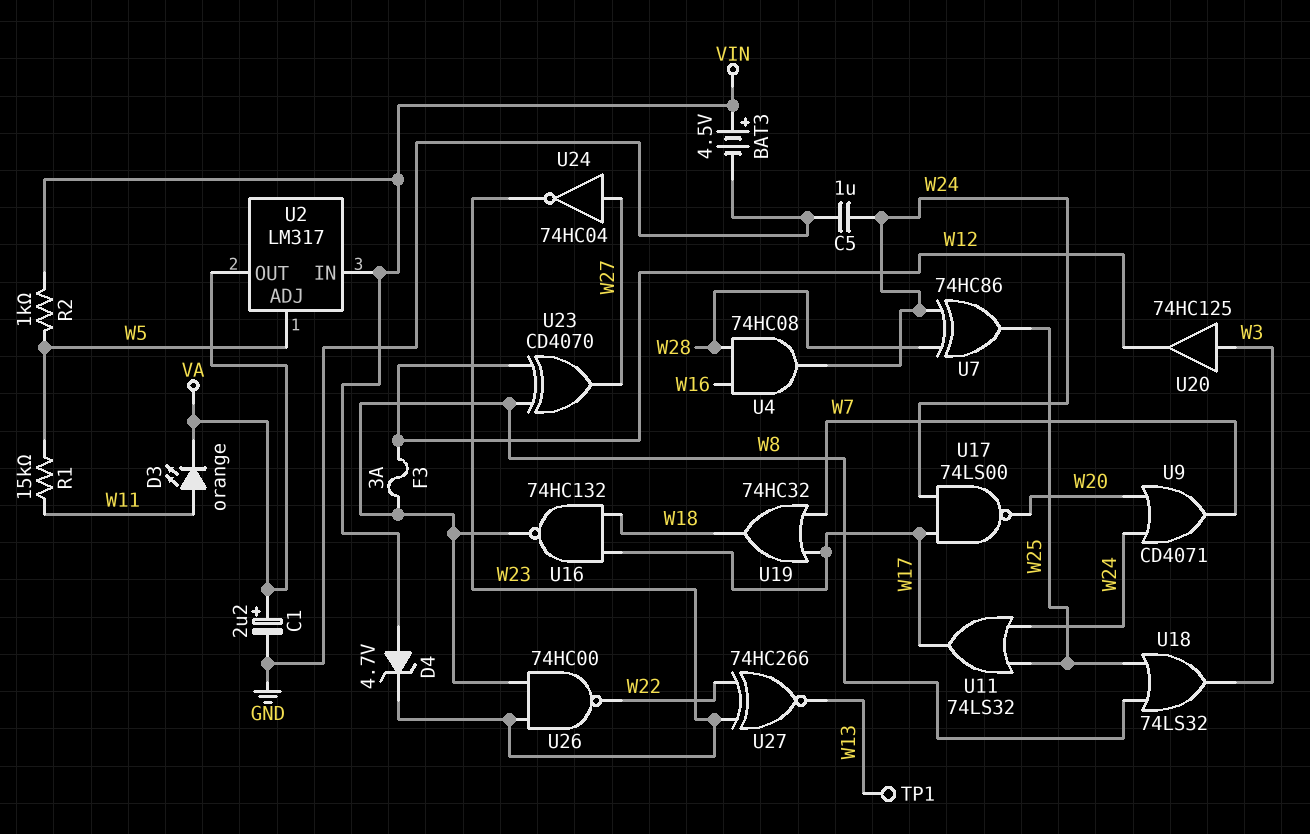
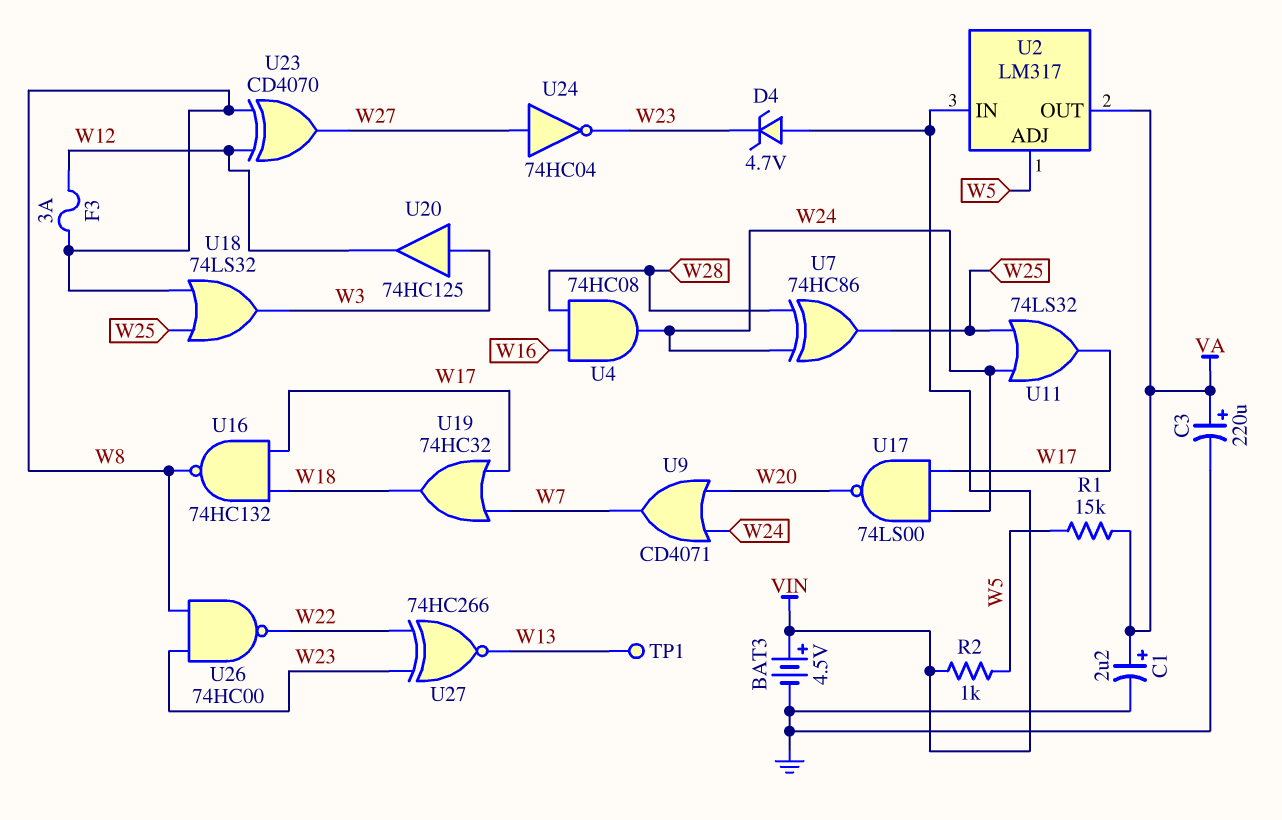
C3: none -> 220uF (plus VA, minus GND)
C5: 1uF (GND, W24) -> none
D3: LED orange (A W11, K VA) -> none
R1: 15k (W5, W11) -> 15k (VA, W5)

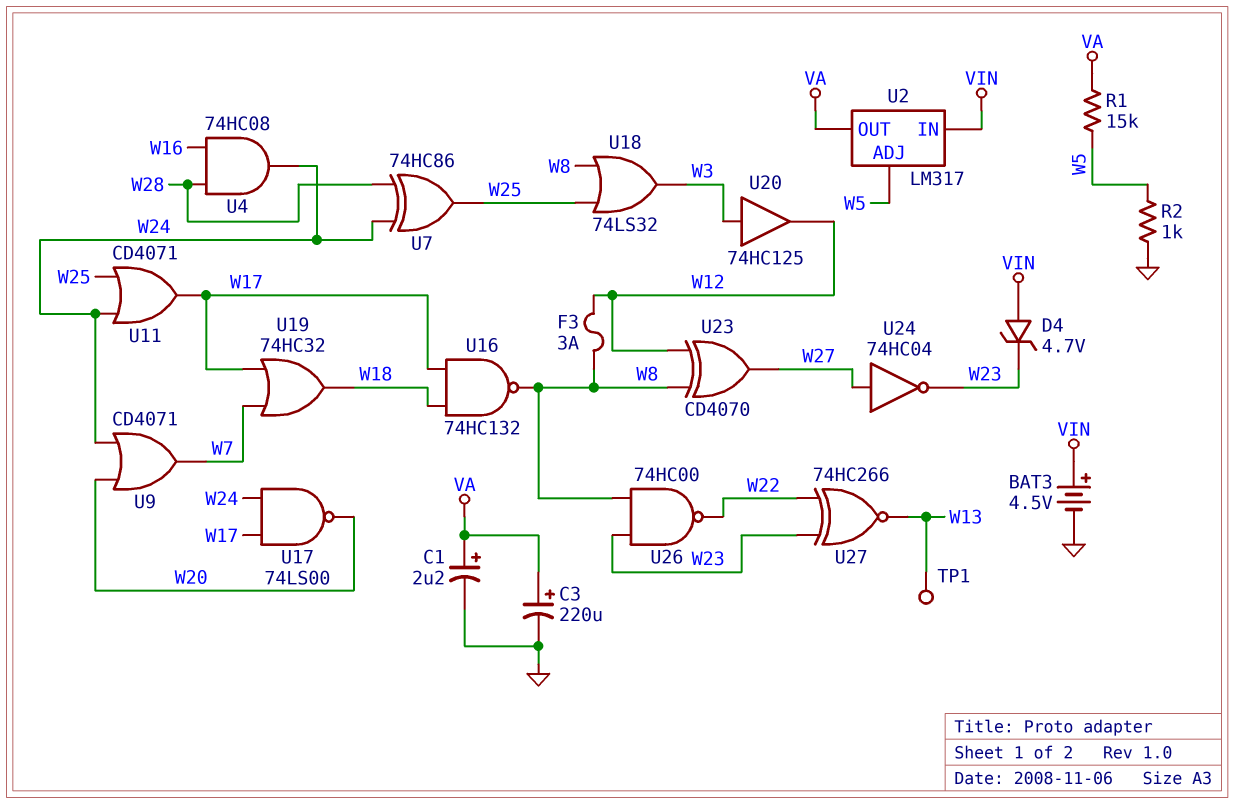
R2: 1k (VIN, W5) -> 1k (GND, W5)
U11: OR 74LS32 (in W24, in W25, out W17) -> OR CD4071 (in W24, in W25, out W17)

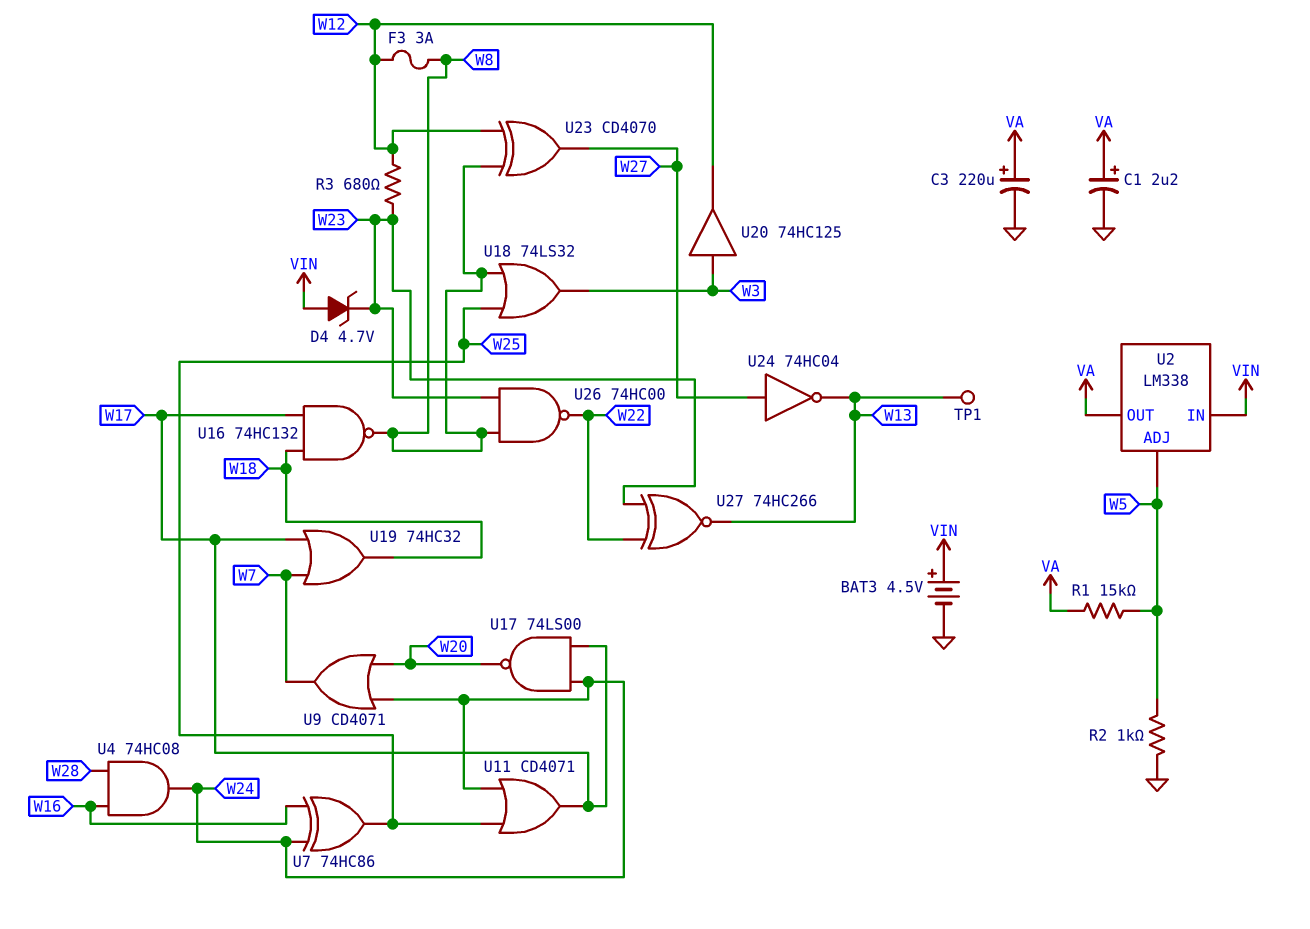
R3: none -> 680 (W12, W23)
U2: LM317 -> LM338
U7: XOR 74HC86 (in W24, in W28, out W25) -> XOR 74HC86 (in W16, in W24, out W25)
U24: NOT 74HC04 (in W27, out W23) -> NOT 74HC04 (in W27, out W13)

